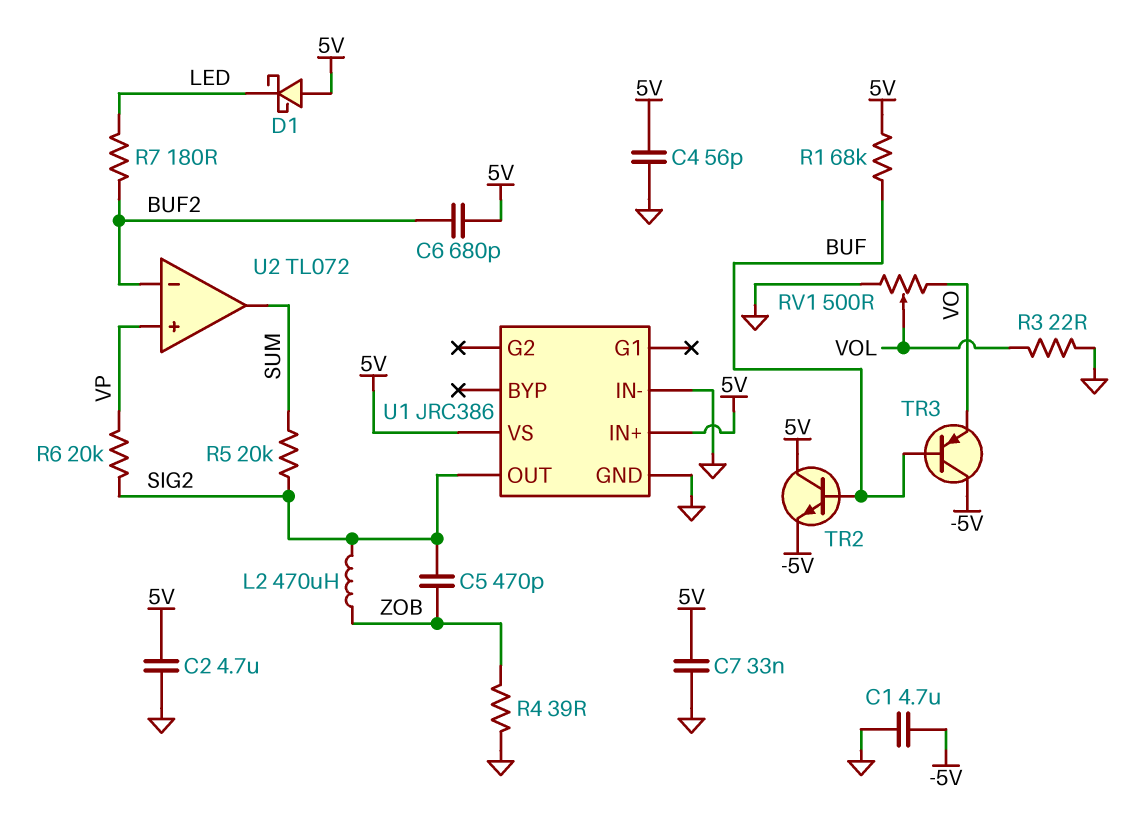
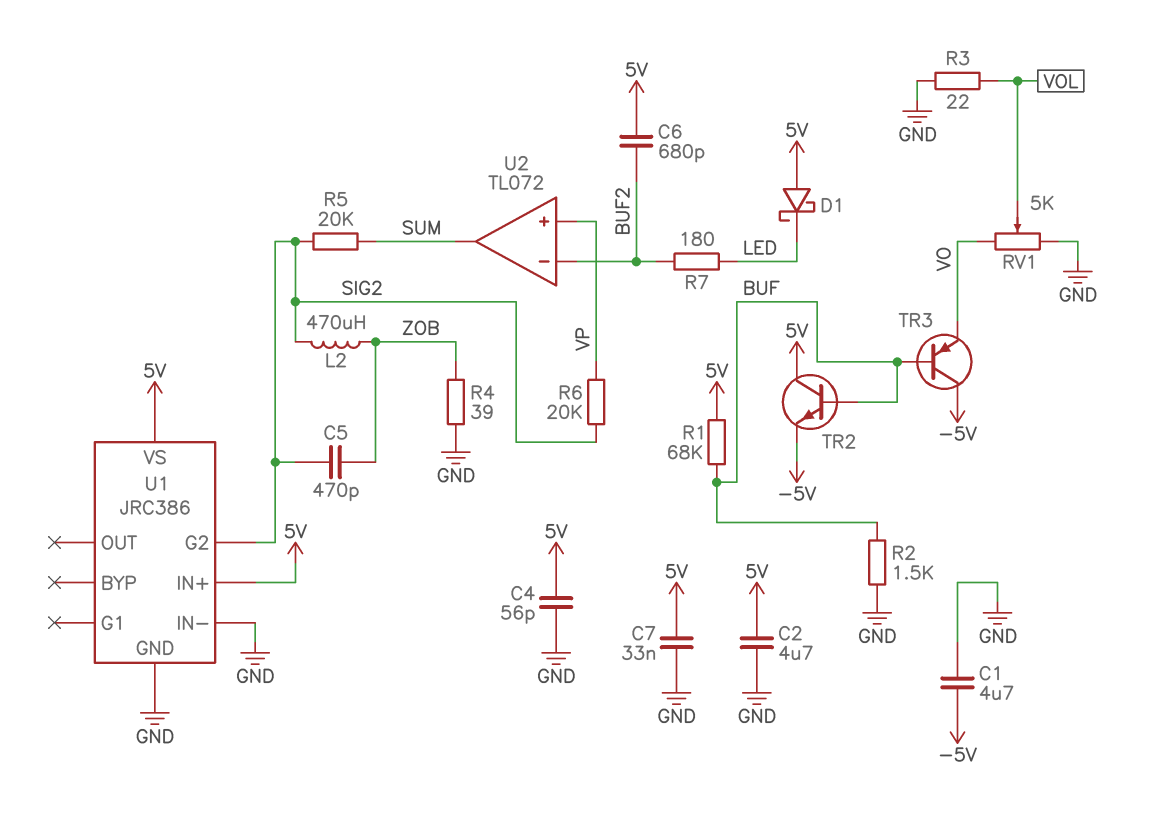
R2: none -> 1.5k (BUF, GND)
RV1: 500 (GND, VO, wiper VOL) -> 5k (GND, VO, wiper VOL)
U1 pin G2: none -> SIG2
U1 pin OUT: SIG2 -> none

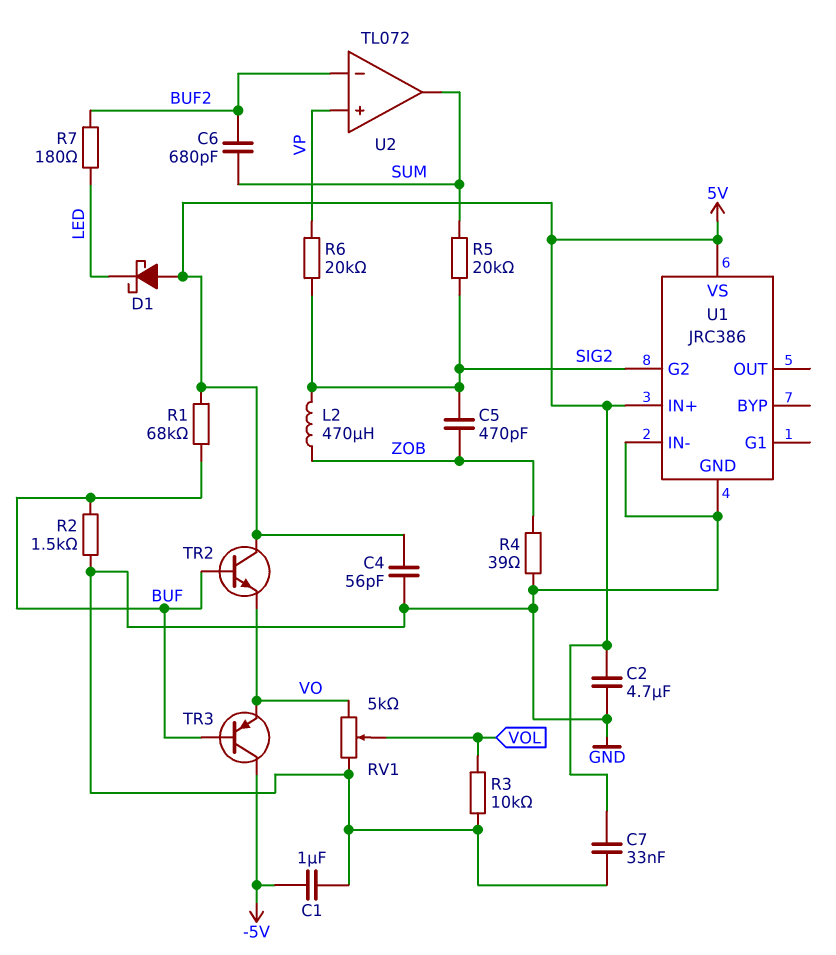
C1: 4.7uF (-5V, GND) -> 1uF (-5V, GND)
C6: 680pF (5V, BUF2) -> 680pF (BUF2, SUM)
R3: 22 (GND, VOL) -> 10k (GND, VOL)
TR2: NPN (B BUF, C 5V, E -5V) -> NPN (B BUF, C 5V, E VO)

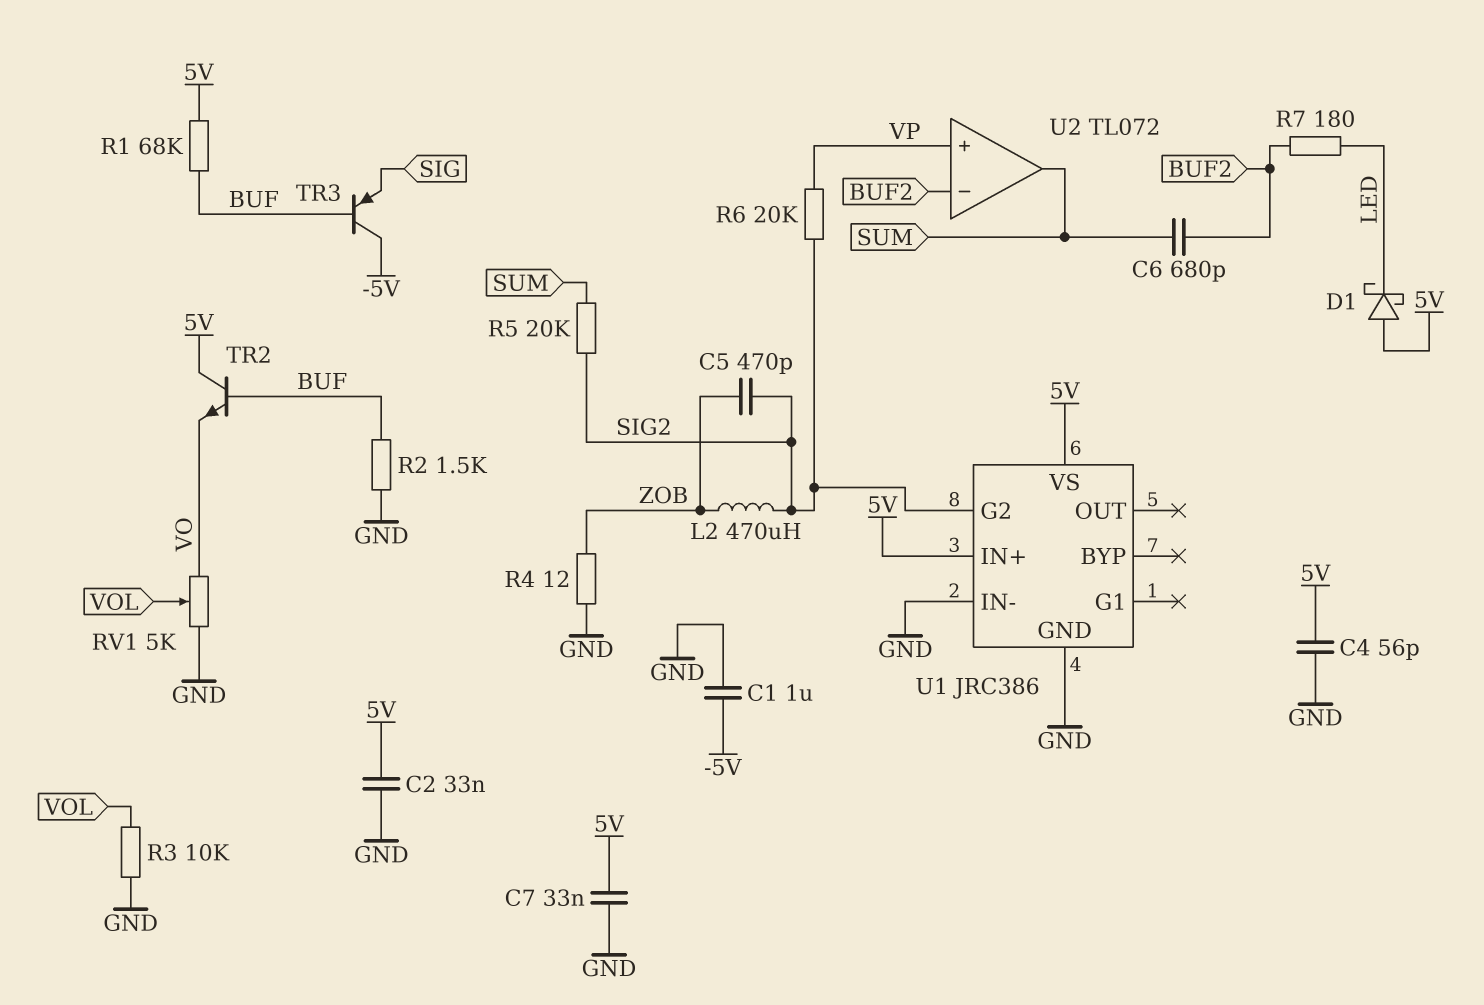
C2: 4.7uF (5V, GND) -> 33nF (5V, GND)
R4: 39 (GND, ZOB) -> 12 (GND, ZOB)
TR3: PNP (B BUF, C -5V, E VO) -> PNP (B BUF, C -5V, E SIG)

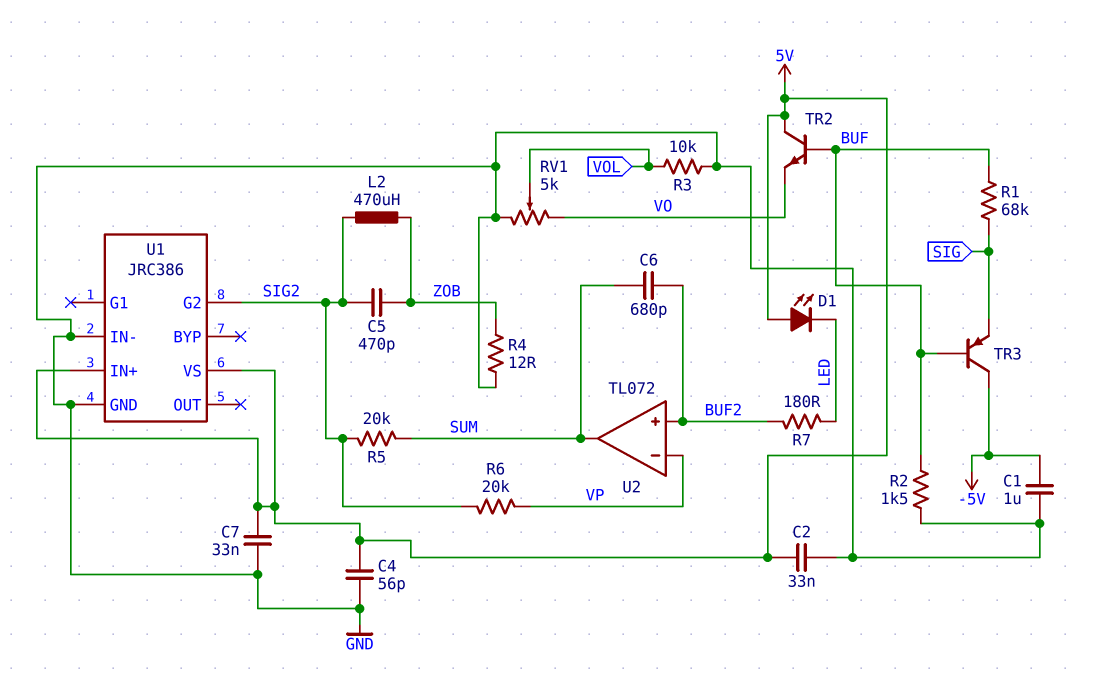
D1: schottky (A 5V, K LED) -> LED (A 5V, K LED)
R1: 68k (5V, BUF) -> 68k (BUF, SIG)
U2 pin in+: VP -> BUF2
U2 pin in-: BUF2 -> VP

